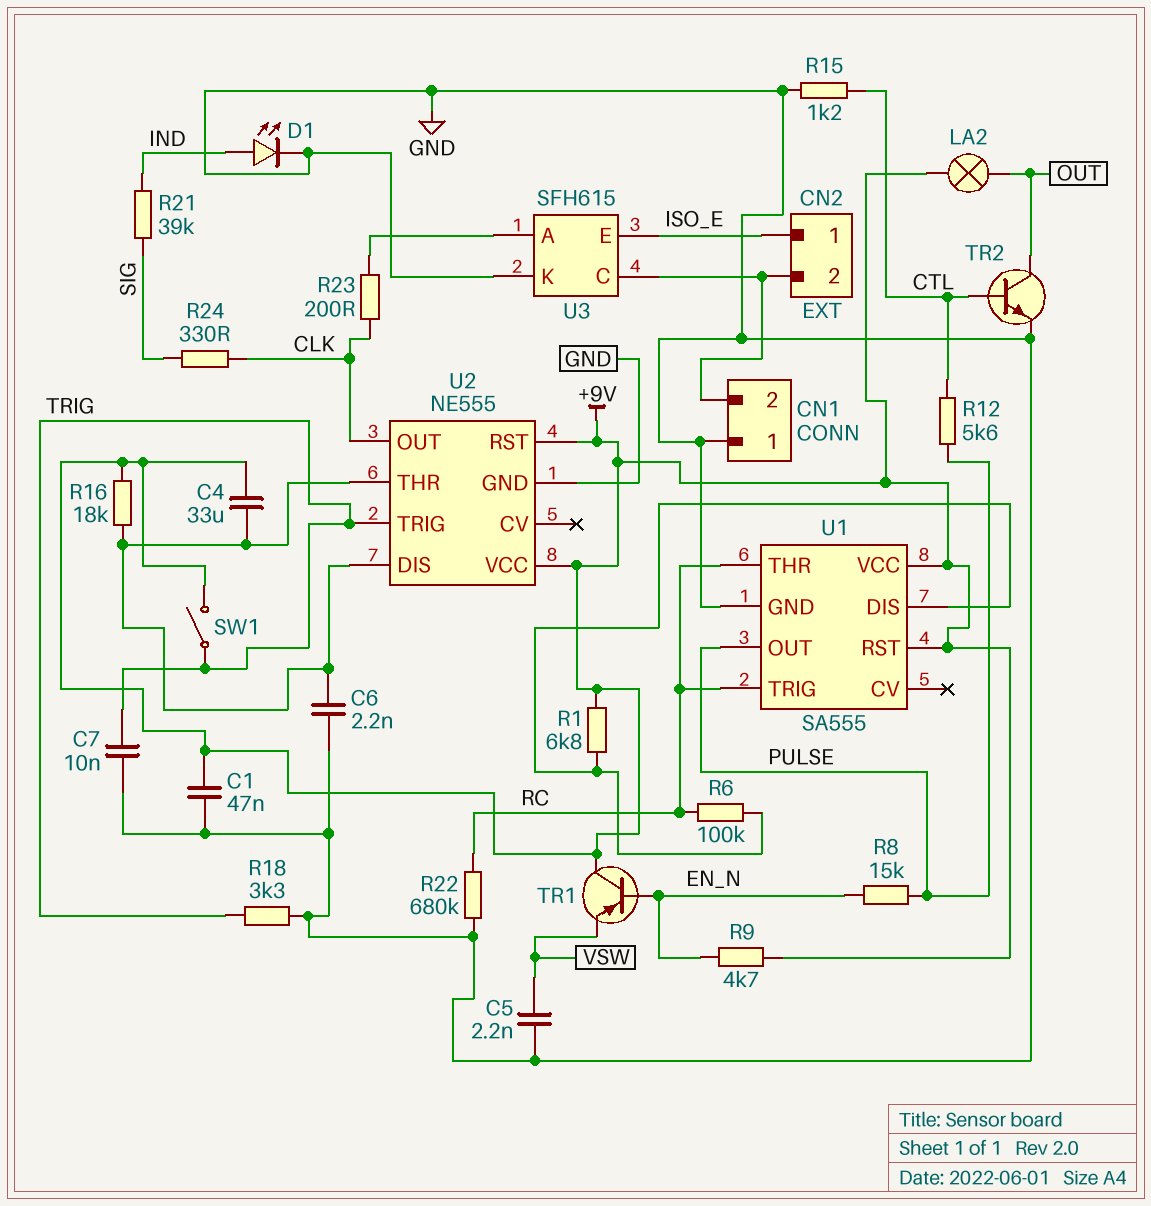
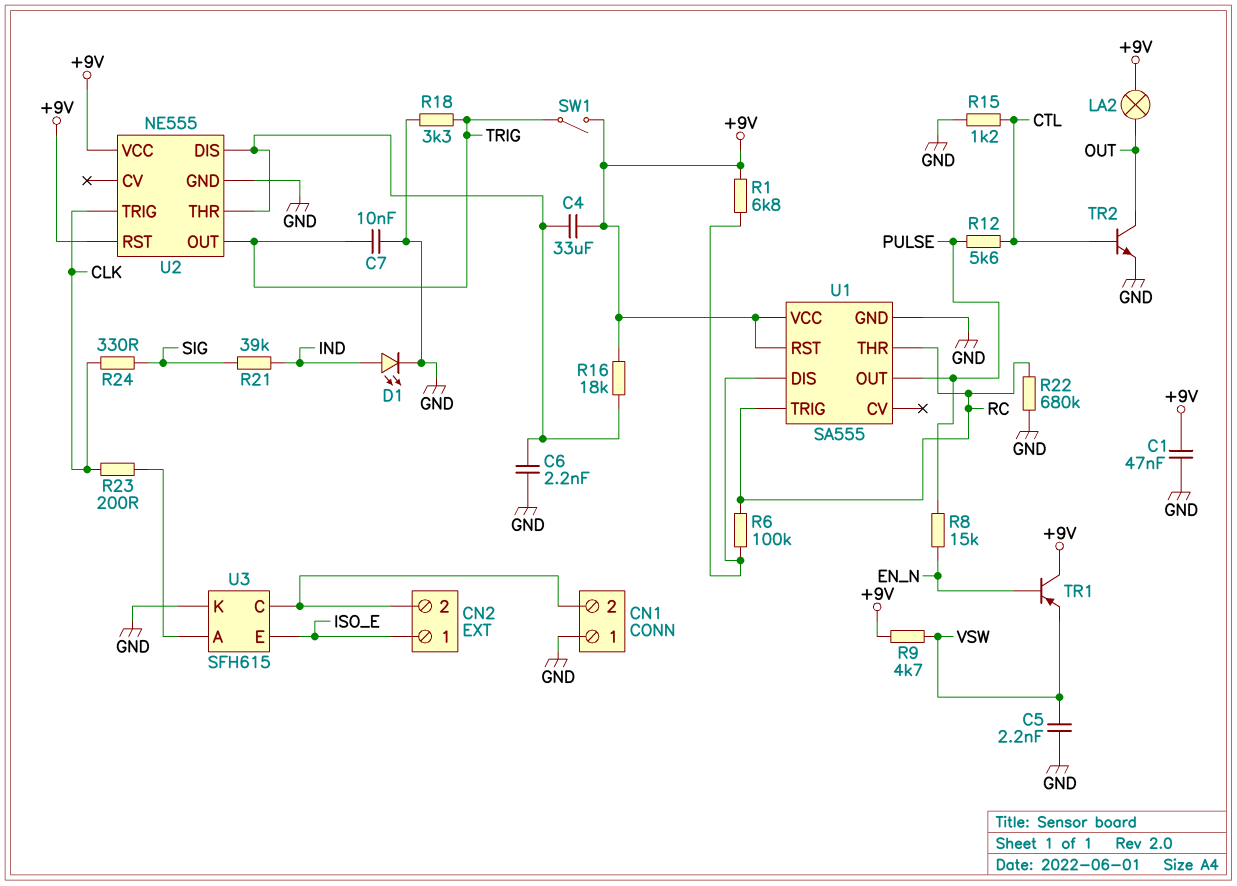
R9: 4.7k (+9V, EN_N) -> 4.7k (+9V, VSW)
U2 pin OUT: CLK -> TRIG
U2 pin TRIG: TRIG -> CLK

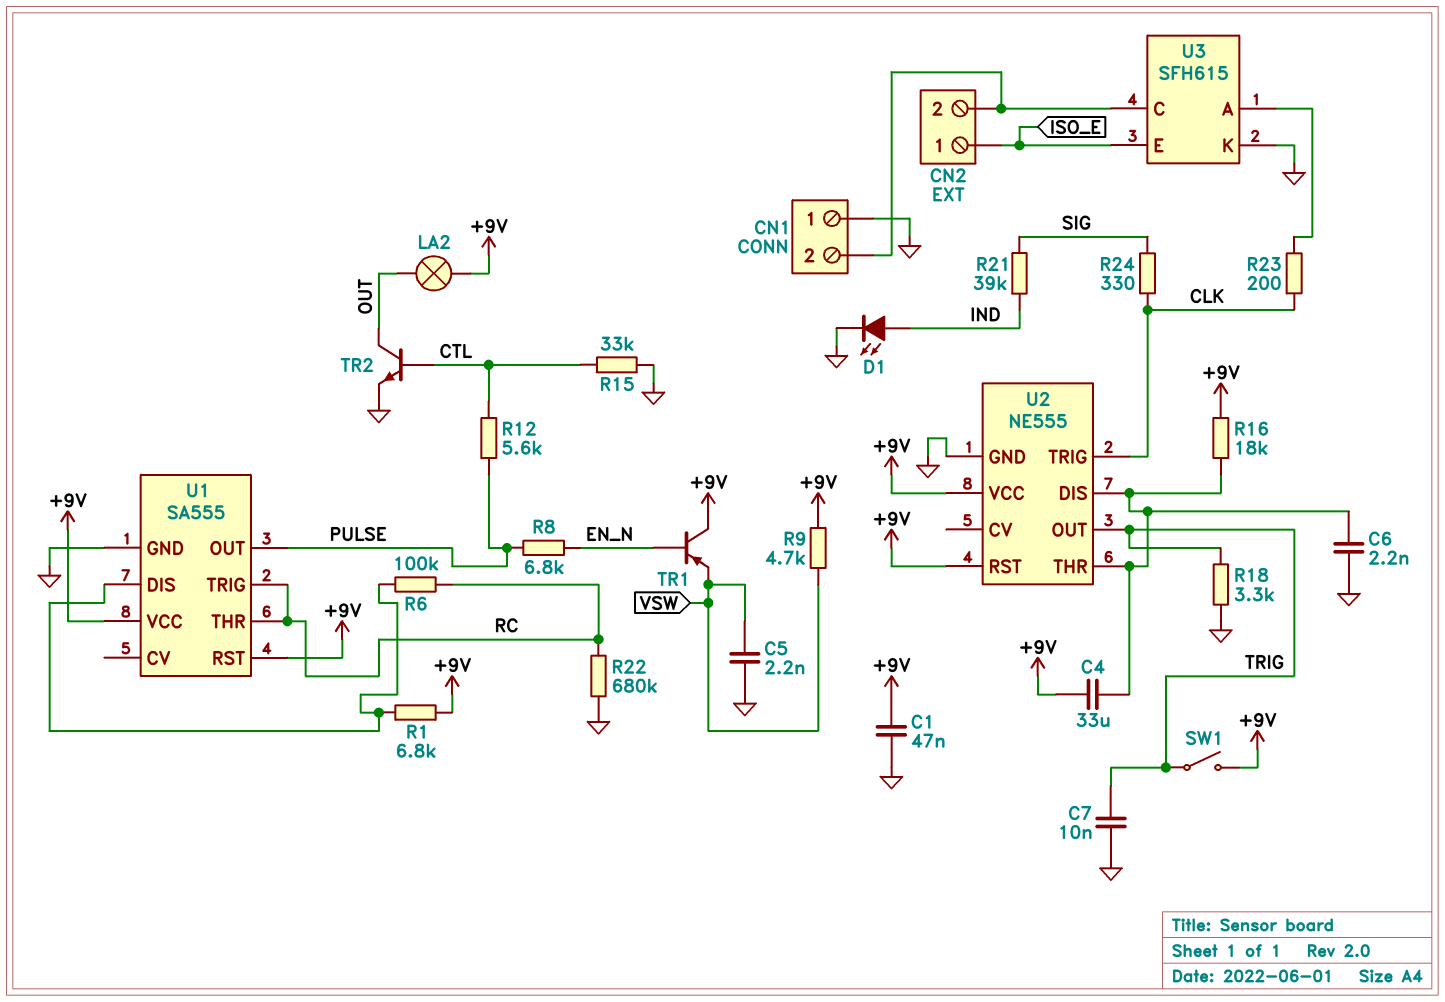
R8: 15k (EN_N, PULSE) -> 6.8k (EN_N, PULSE)
R15: 1.2k (CTL, GND) -> 33k (CTL, GND)

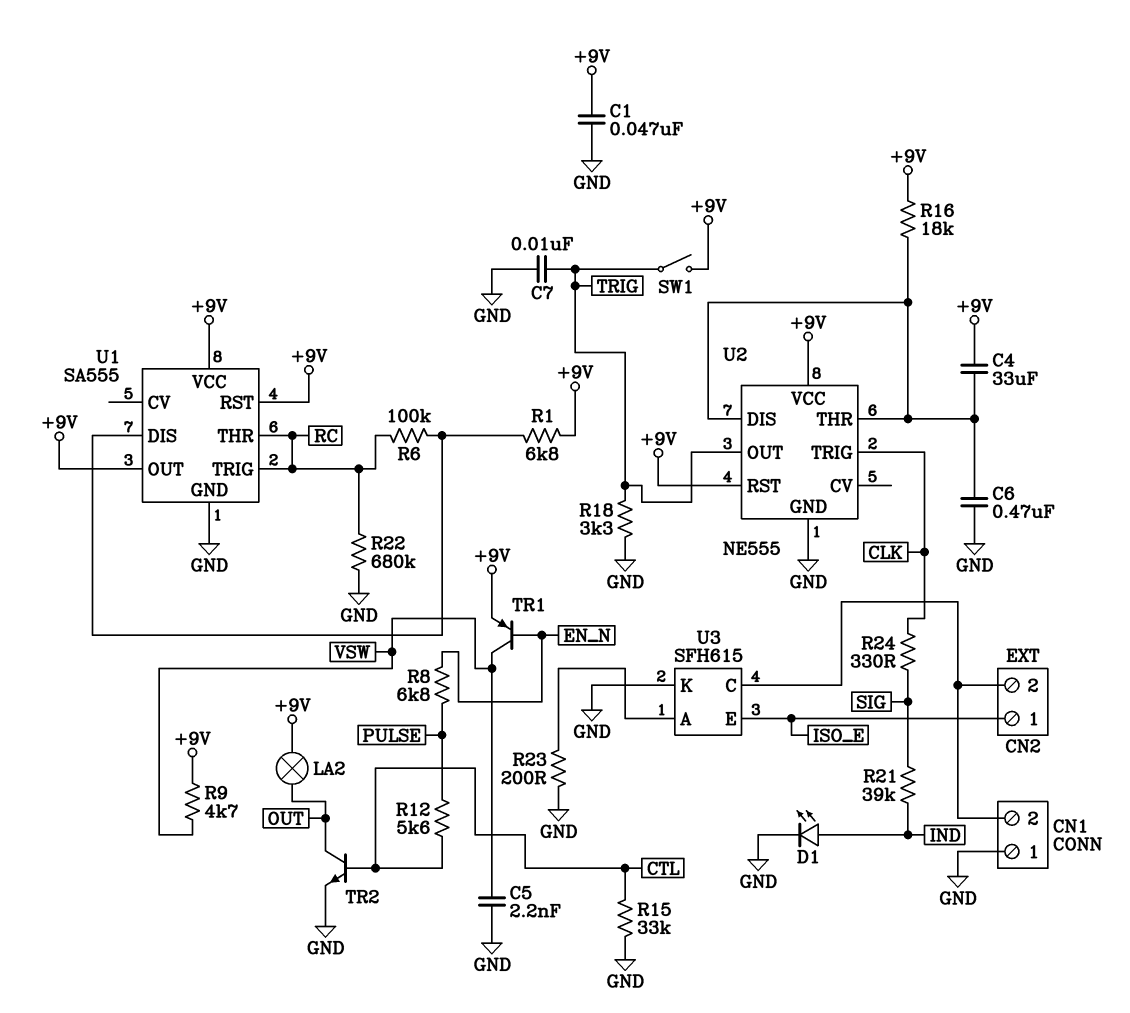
C6: 2.2nF (GND, U2/DIS) -> 470nF (GND, U2/DIS)
R23: 200 (CLK, U3/A) -> 200 (GND, U3/A)
TR1: PNP (B EN_N, C +9V, E VSW) -> PNP (B EN_N, C VSW, E +9V)
U1 pin OUT: PULSE -> +9V

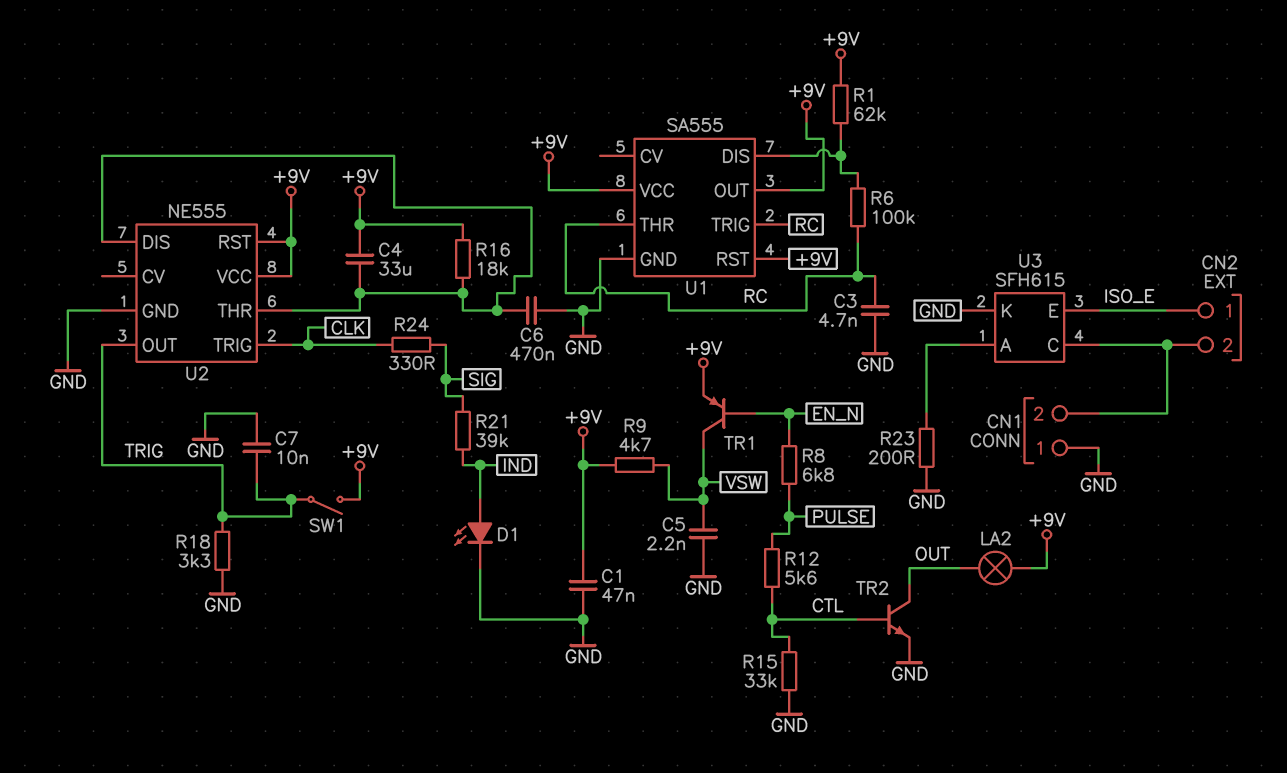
C3: none -> 4.7nF (GND, RC)
R1: 6.8k (+9V, U1/DIS) -> 62k (+9V, U1/DIS)
R22: 680k (GND, RC) -> none

